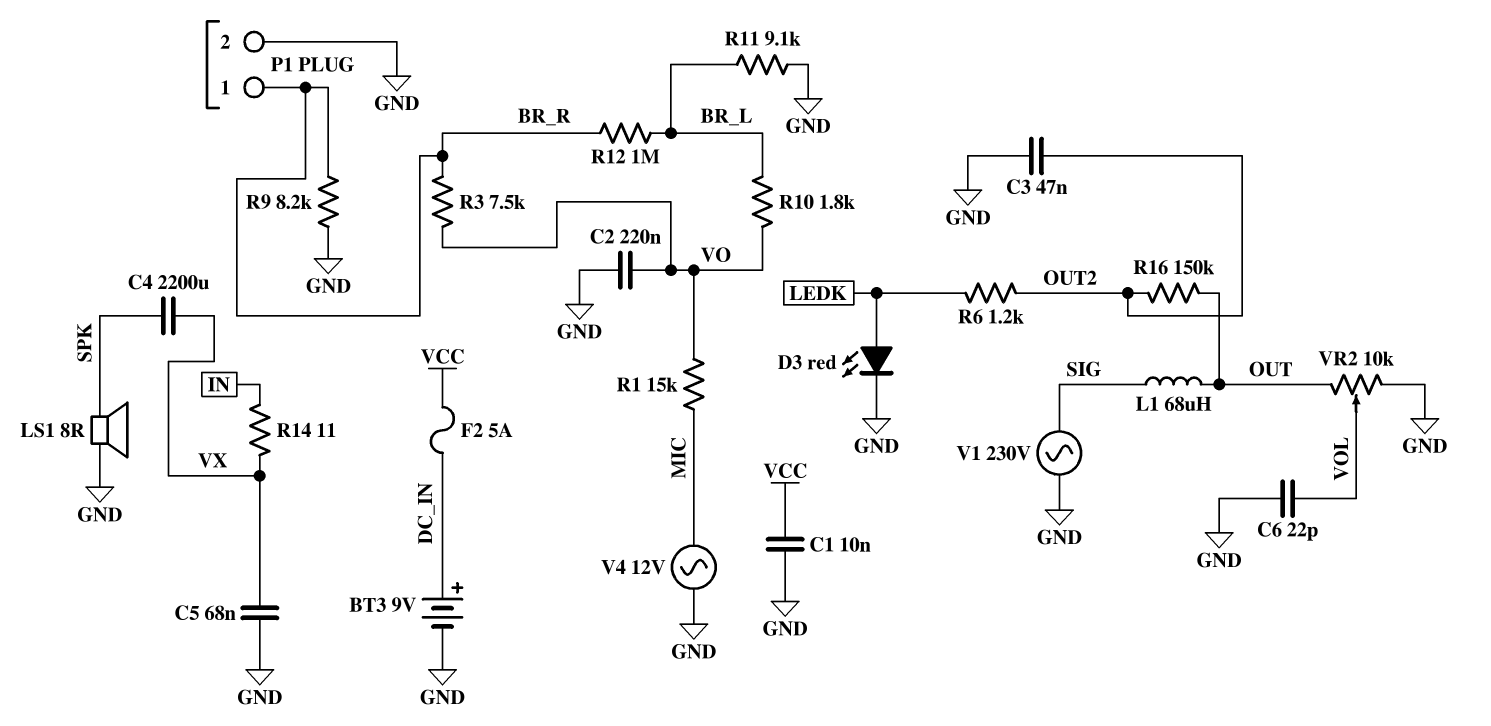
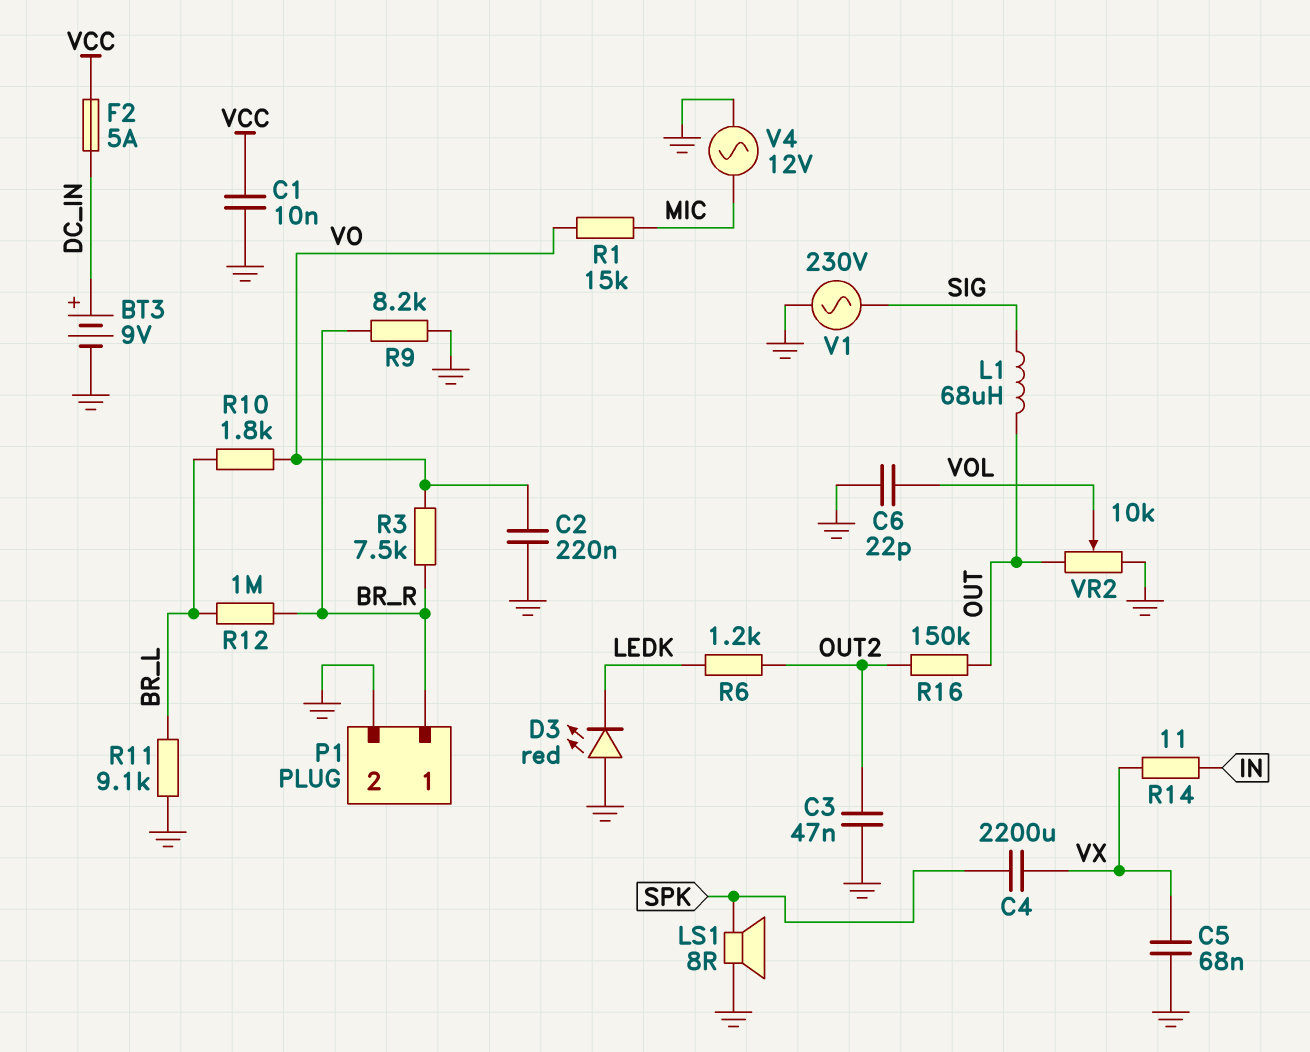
D3: LED red (A LEDK, K GND) -> LED red (A GND, K LEDK)

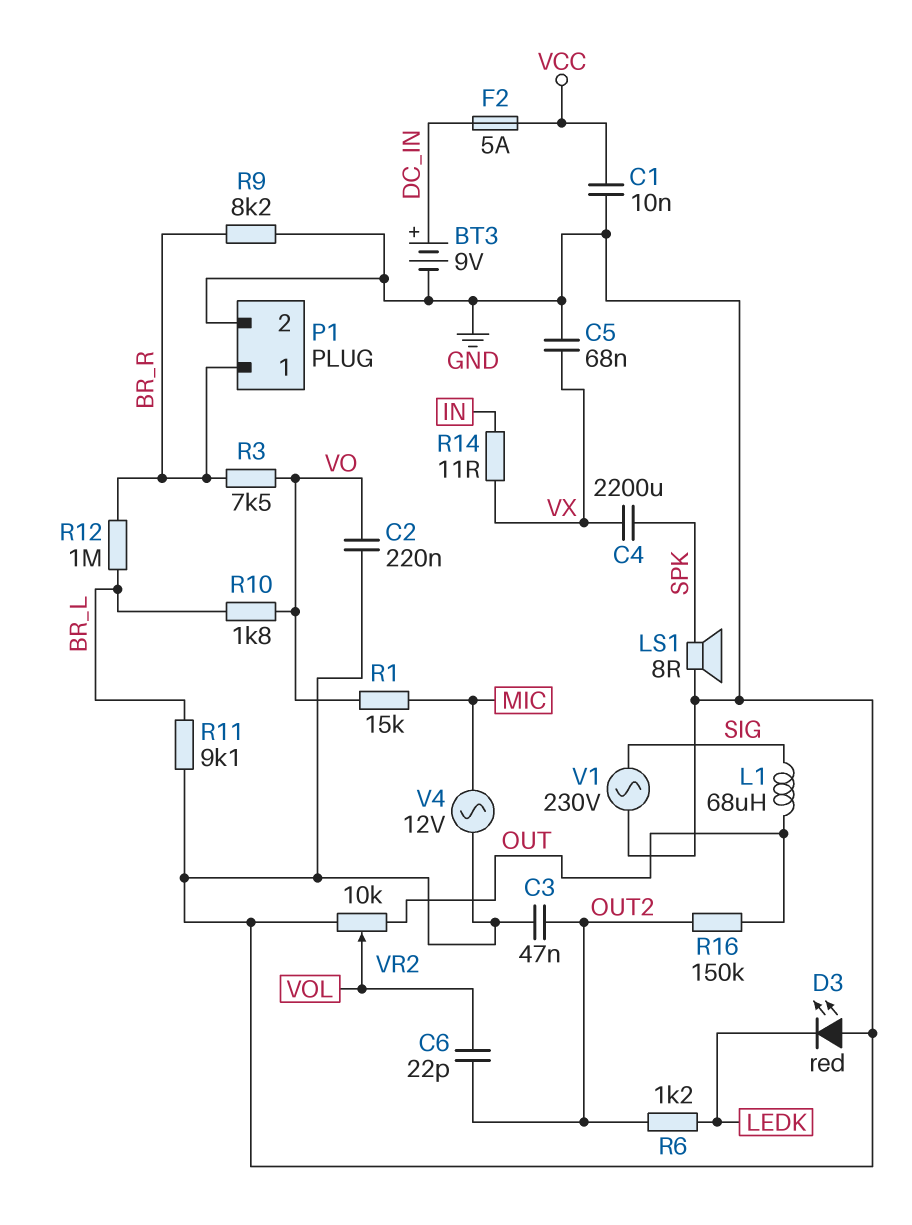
C6: 22pF (GND, VOL) -> 22pF (OUT2, VOL)

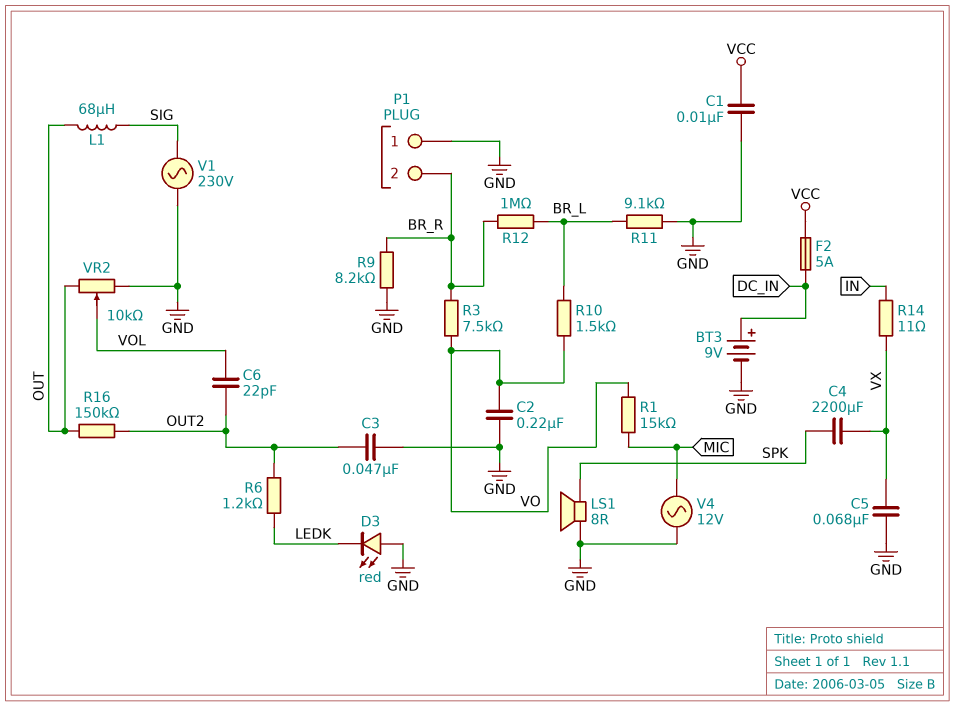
P1 pin 1: BR_R -> GND
P1 pin 2: GND -> BR_R
R10: 1.8k (BR_L, VO) -> 1.5k (BR_L, VO)

